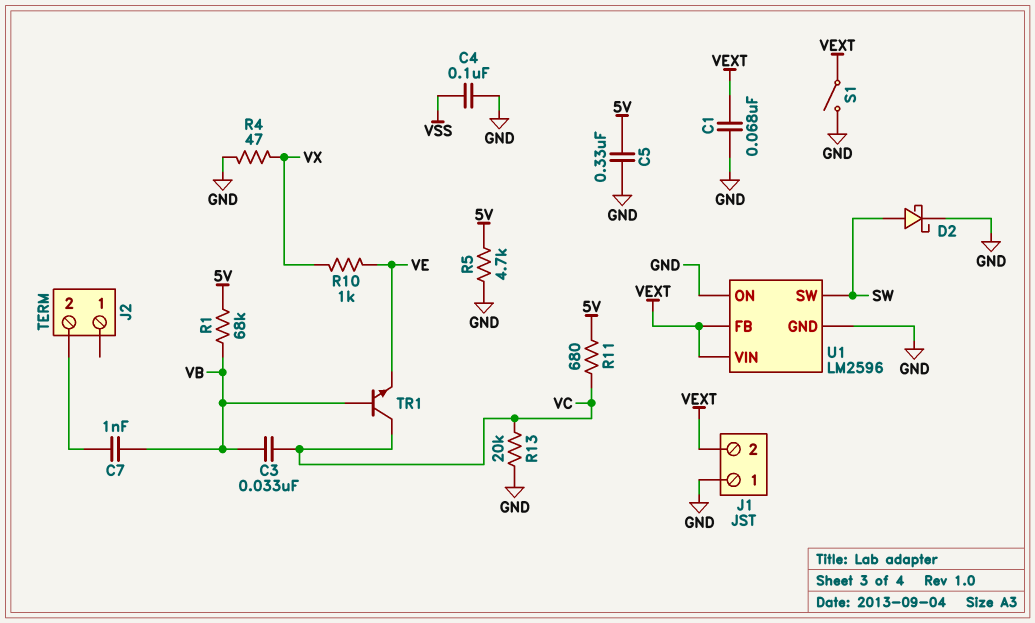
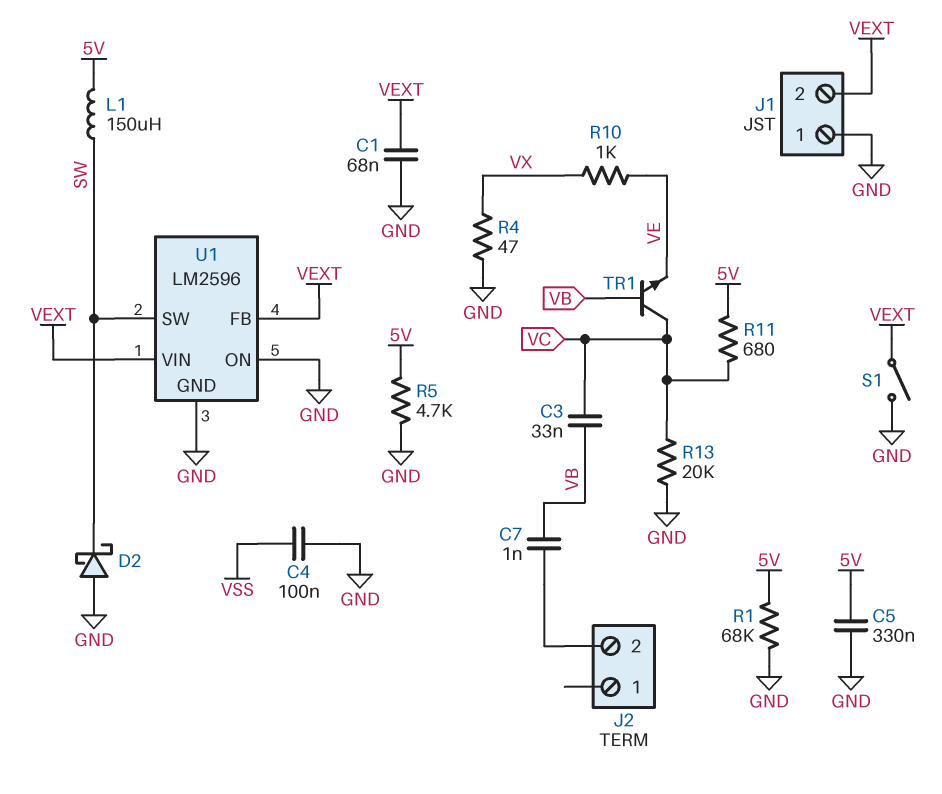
D2: schottky (A SW, K GND) -> schottky (A GND, K SW)
L1: none -> 150uH (5V, SW)
R1: 68k (5V, VB) -> 68k (5V, GND)

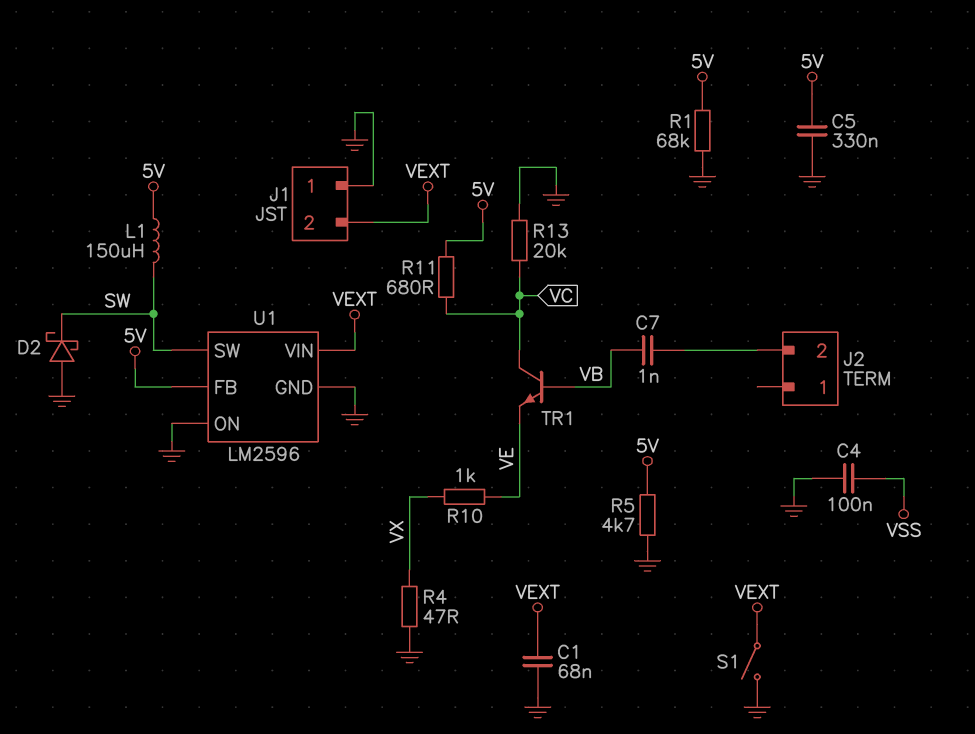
C3: 33nF (VB, VC) -> none
U1 pin FB: VEXT -> 5V

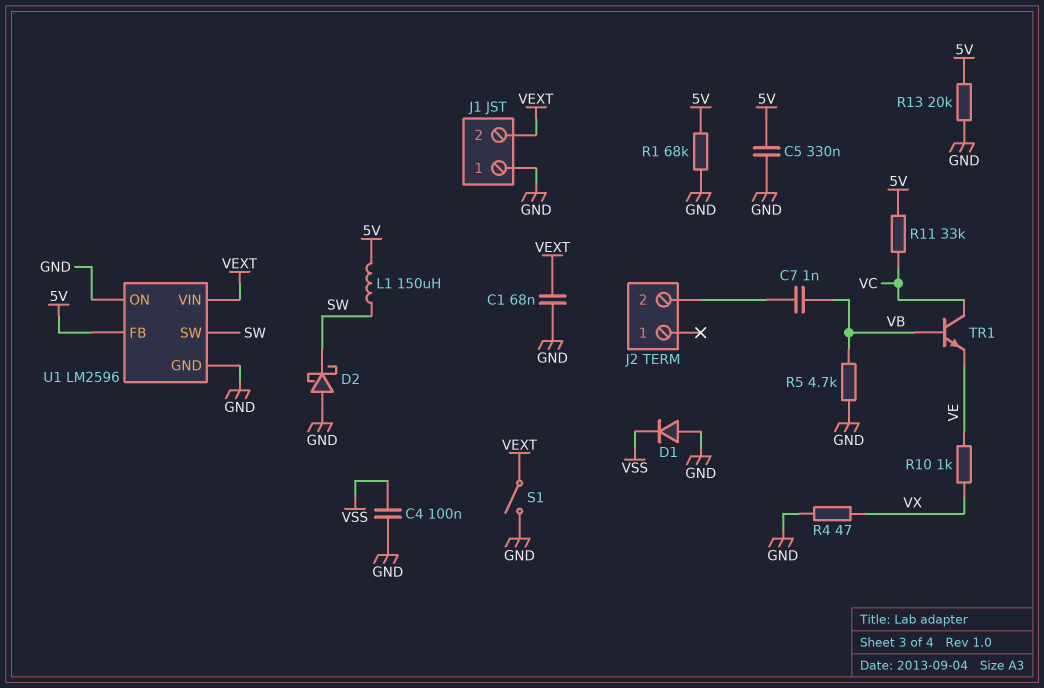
D1: none -> diode (A GND, K VSS)
R5: 4.7k (5V, GND) -> 4.7k (GND, VB)
R11: 680 (5V, VC) -> 33k (5V, VC)
R13: 20k (GND, VC) -> 20k (5V, GND)

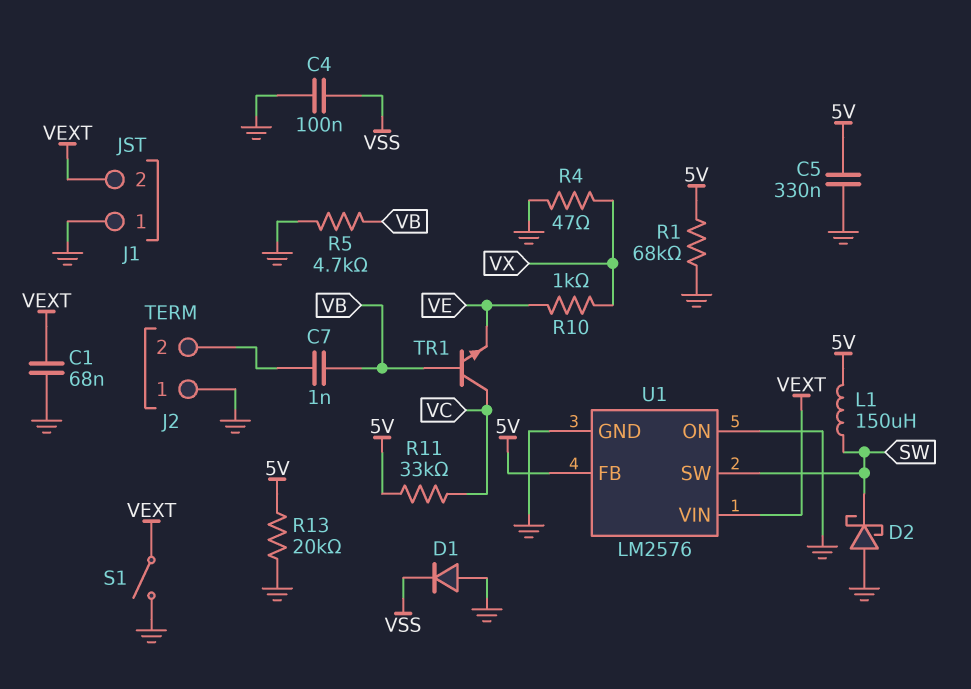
J2 pin 1: none -> GND
U1: LM2596 -> LM2576

